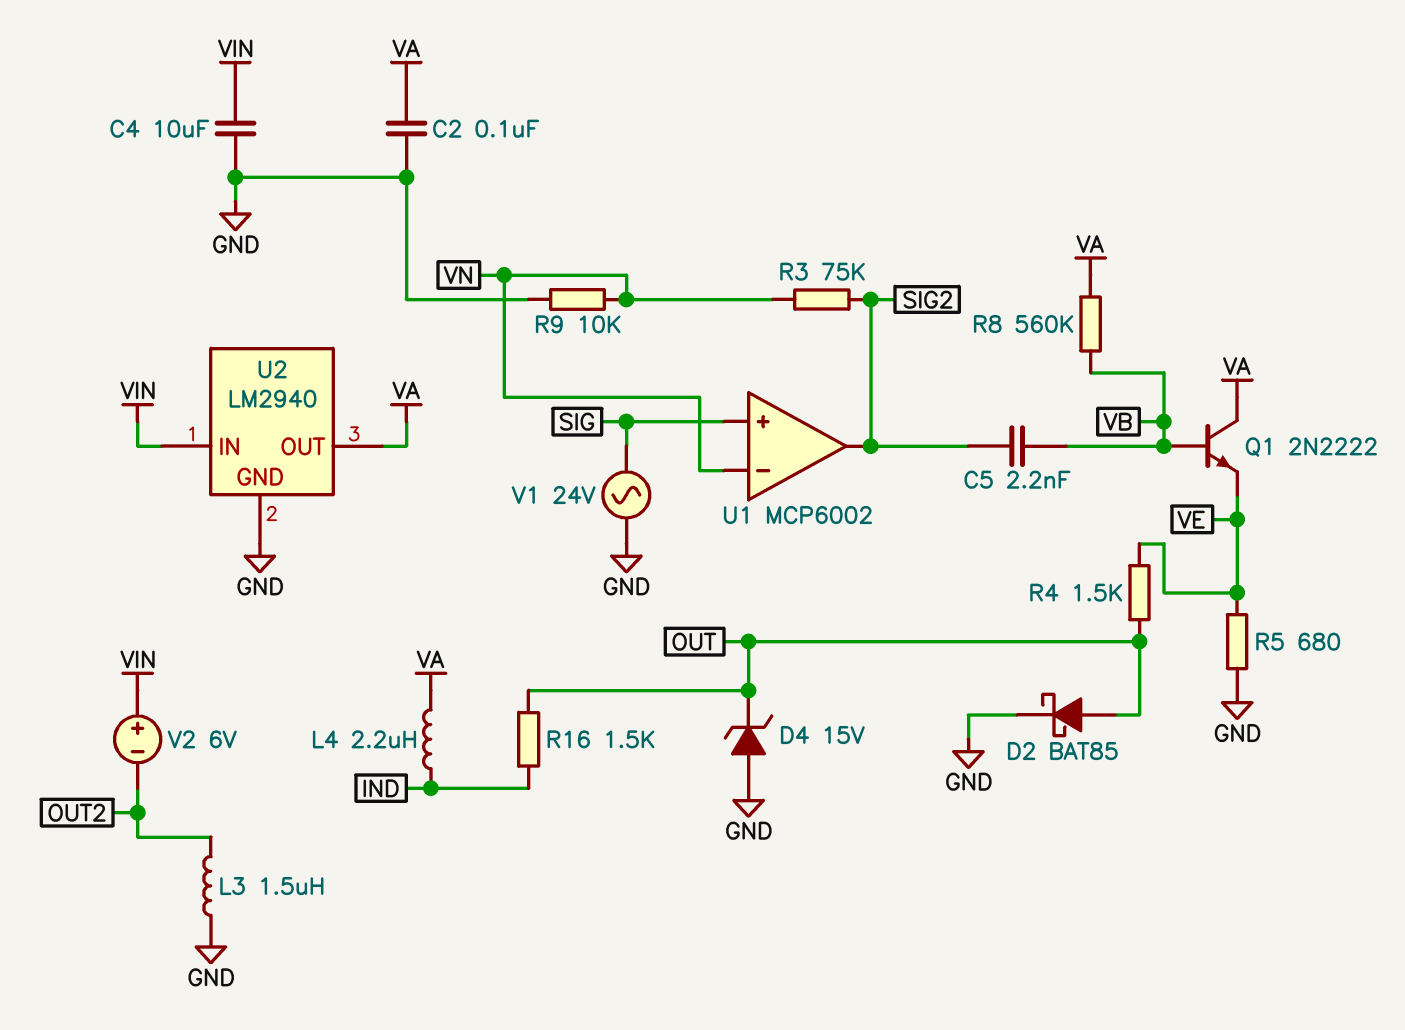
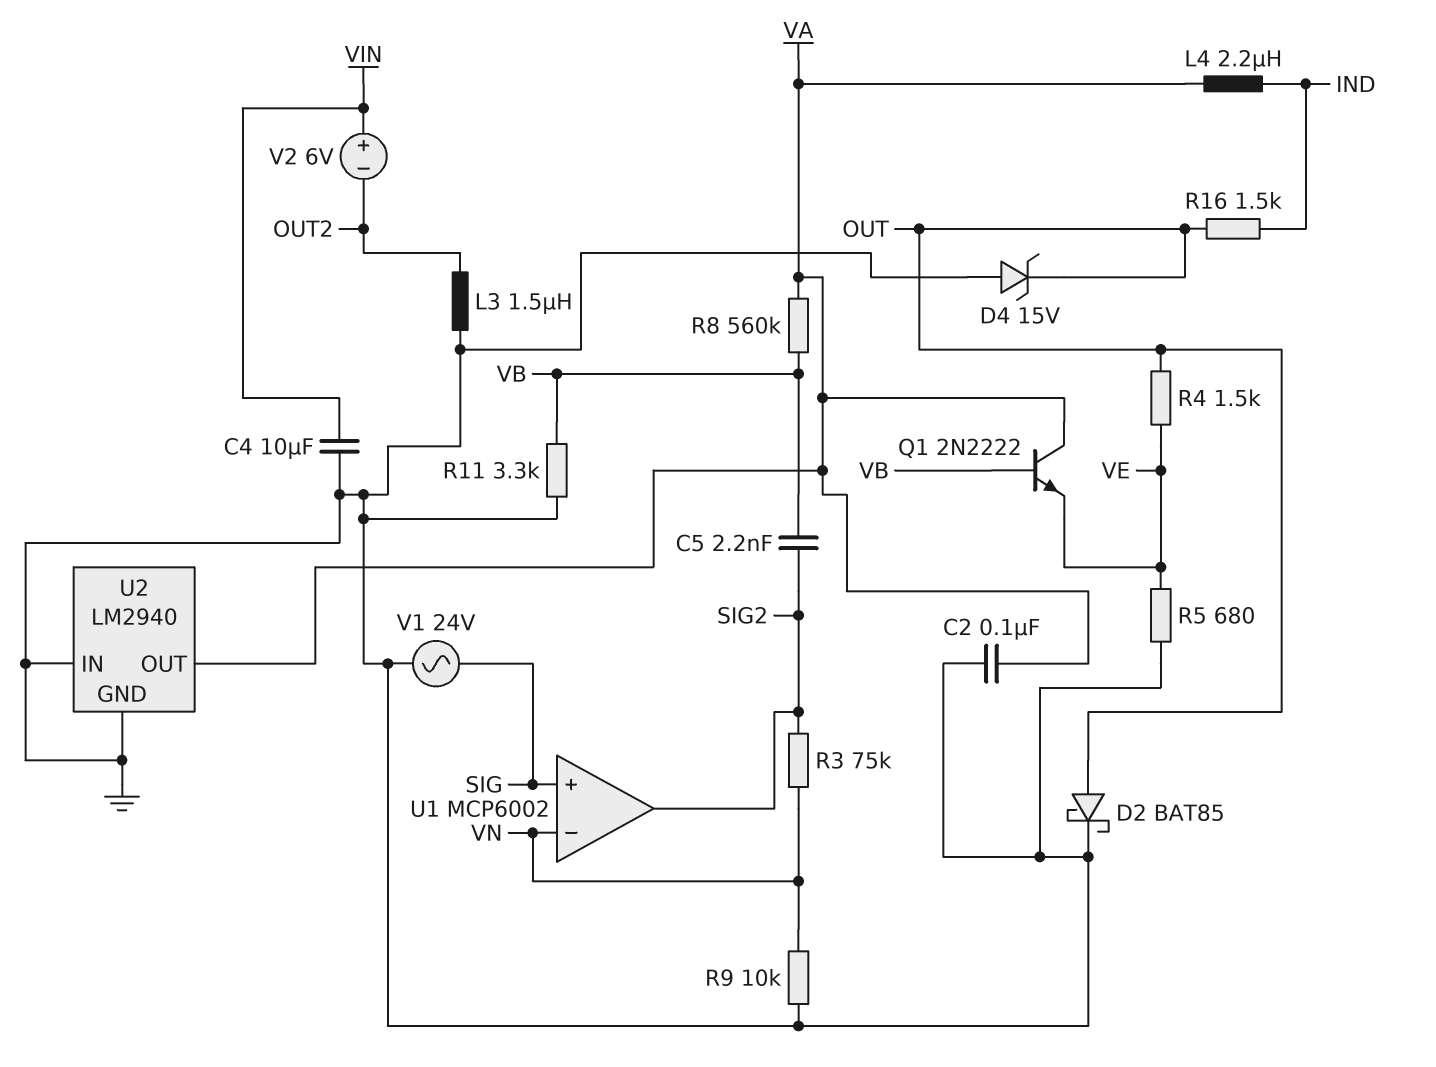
R11: none -> 3.3k (GND, VB)
U2 pin IN: VIN -> GND

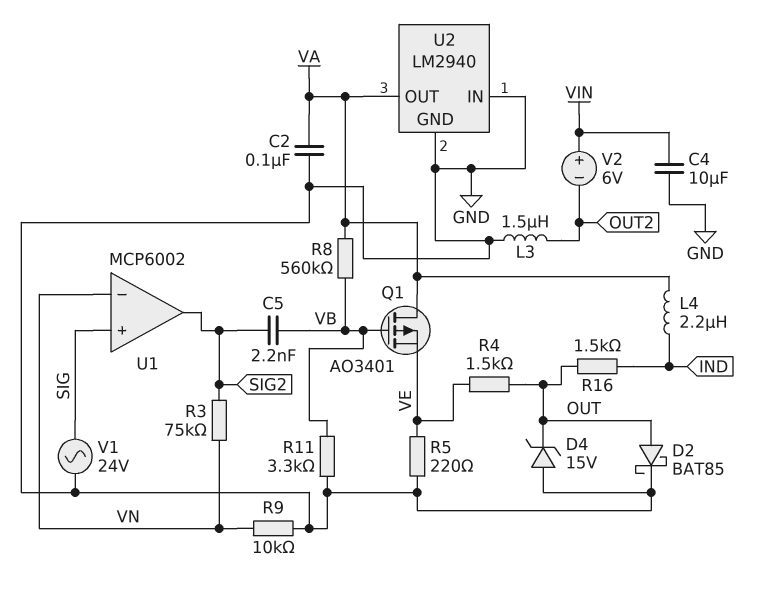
Q1: NPN 2N2222 (B VB, C VA, E VE) -> PMOS AO3401 (G VB, D VA, S VE)
R5: 680 (GND, VE) -> 220 (GND, VE)

